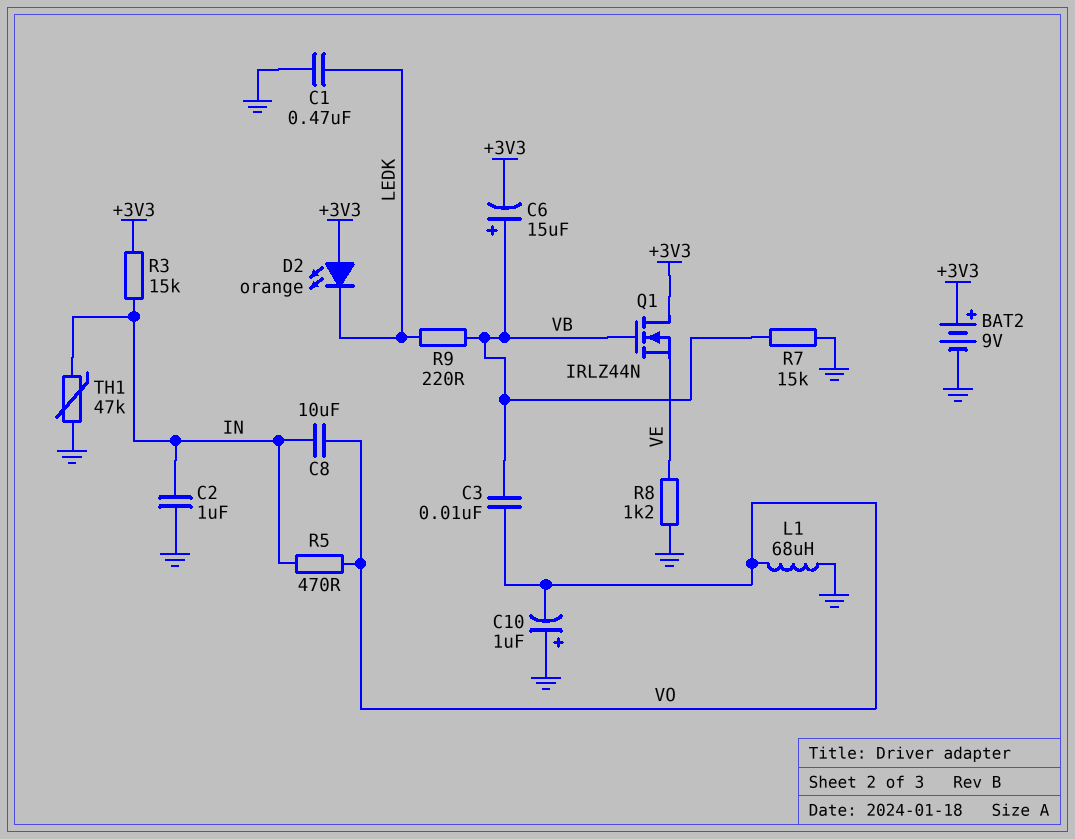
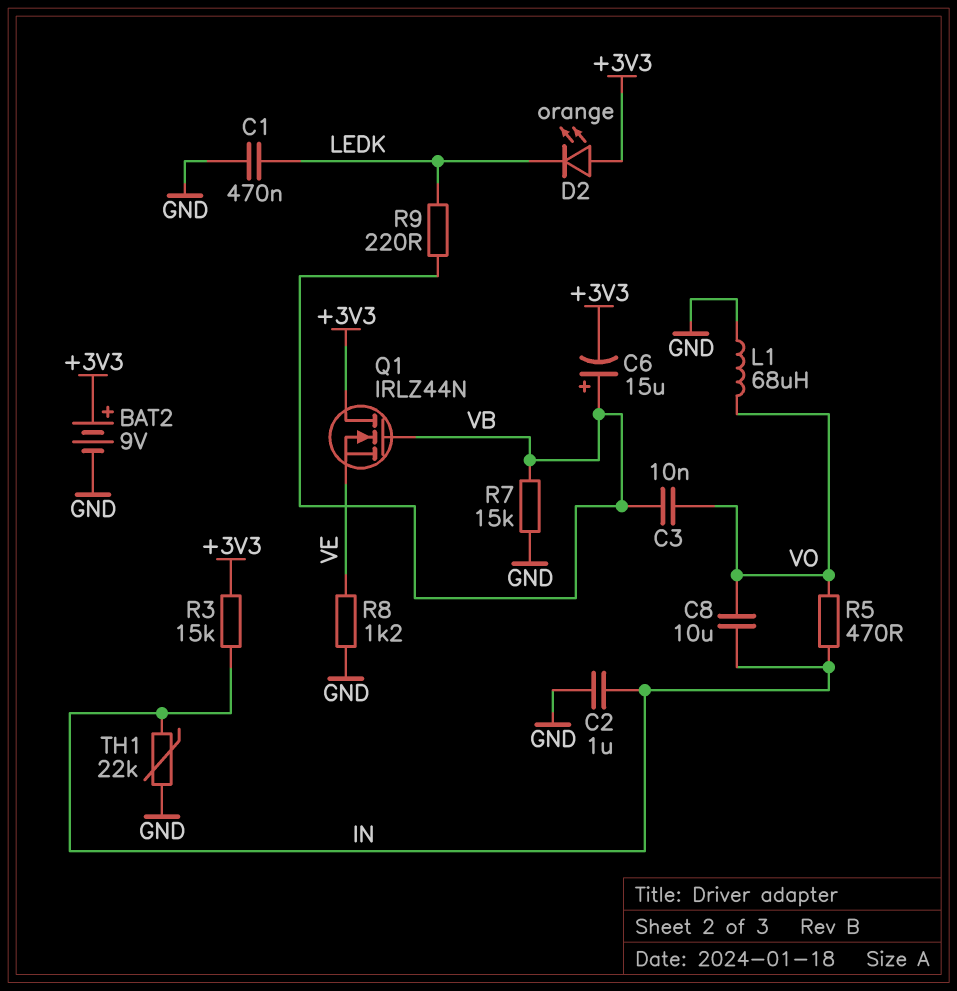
C10: 1uF (plus GND, minus VO) -> none
TH1: 47k (GND, IN) -> 22k (GND, IN)

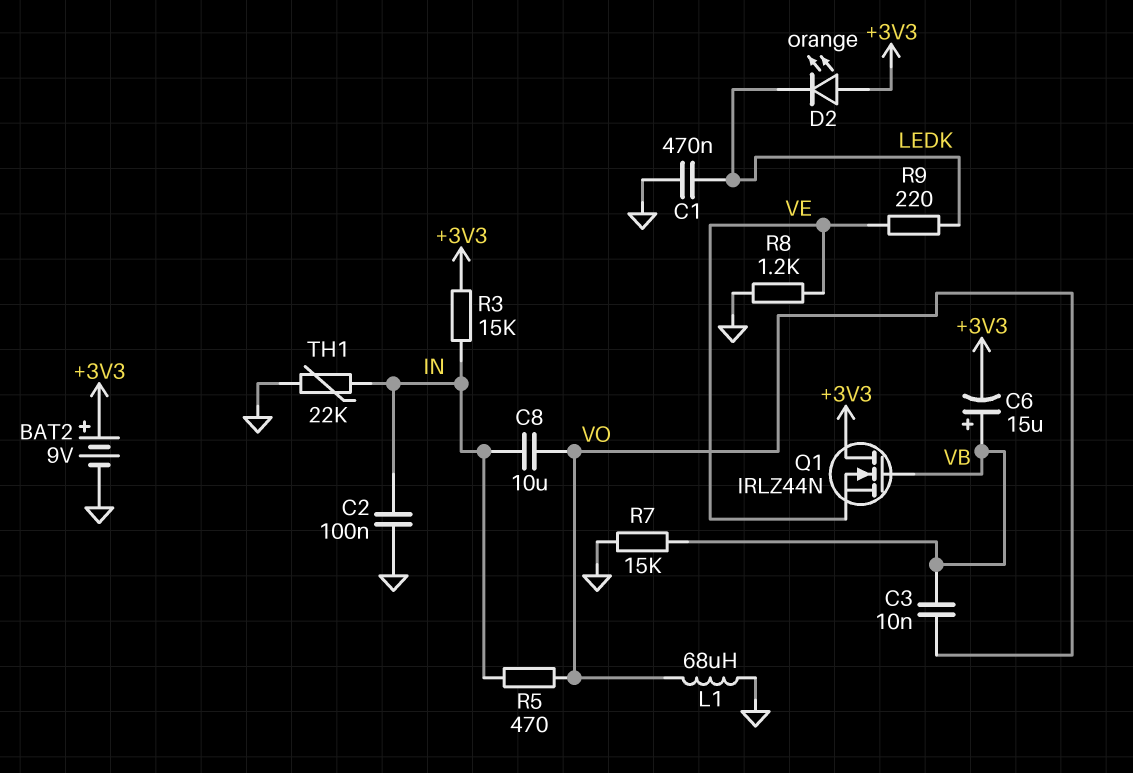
C2: 1uF (GND, IN) -> 100nF (GND, IN)
R9: 220 (LEDK, VB) -> 220 (LEDK, VE)

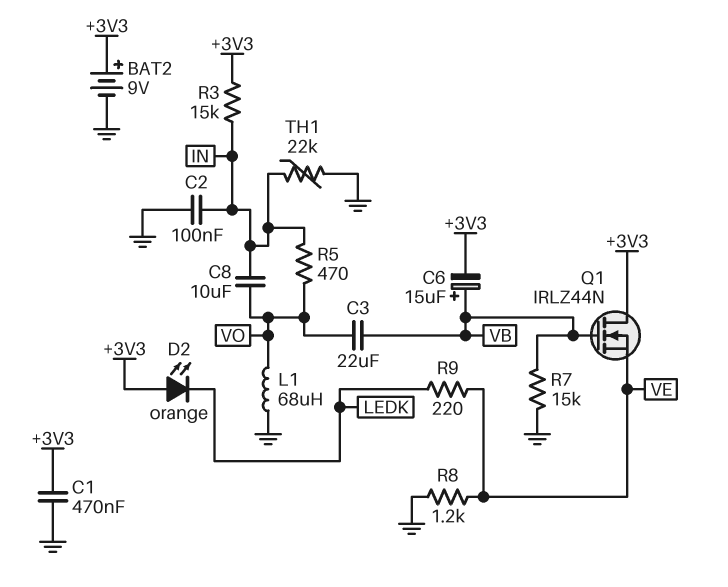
C1: 470nF (GND, LEDK) -> 470nF (+3V3, GND)
C3: 10nF (VB, VO) -> 22uF (VB, VO)

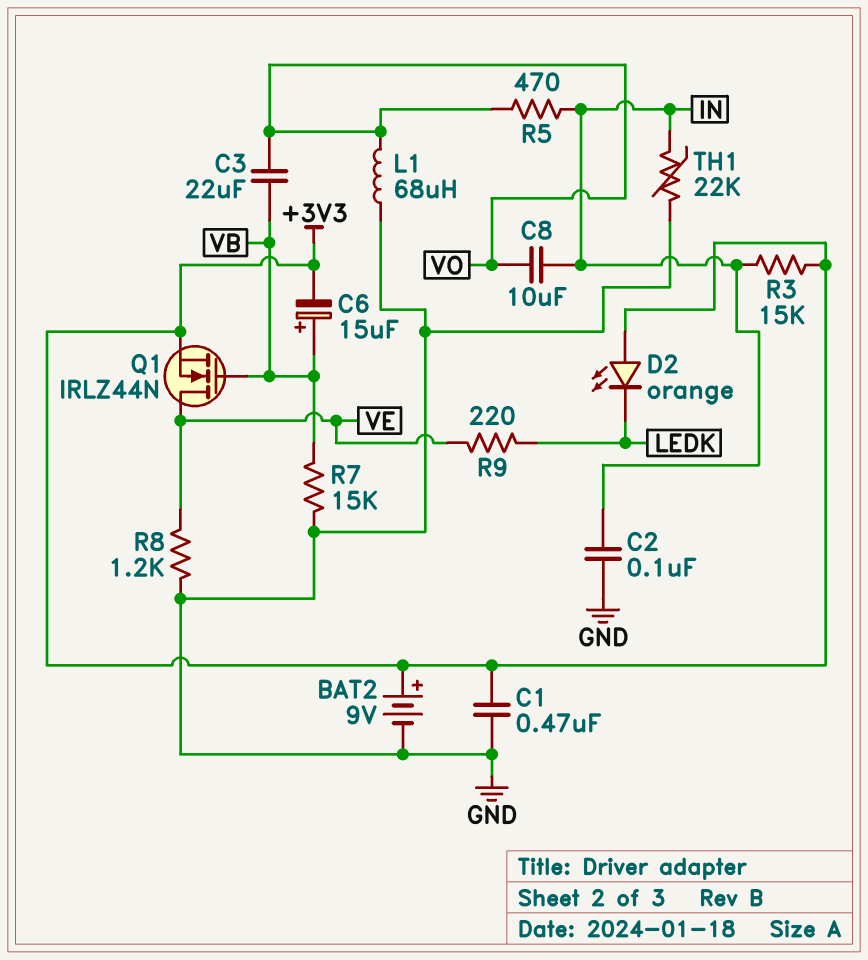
Q1: NMOS IRLZ44N (G VB, D +3V3, S VE) -> NMOS IRLZ44N (G VB, D VE, S +3V3)

